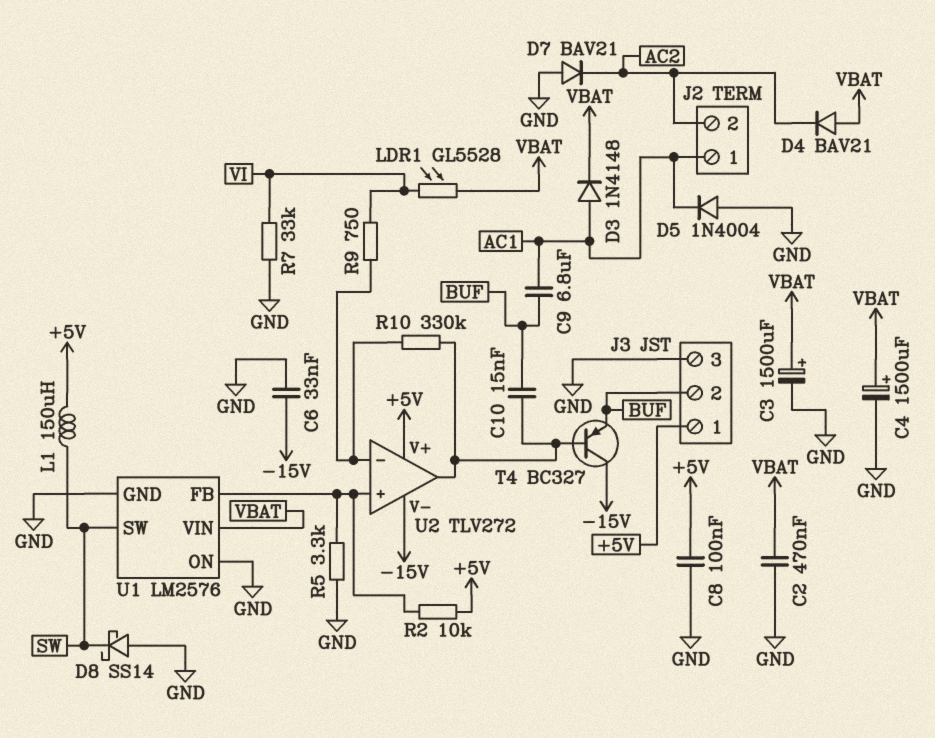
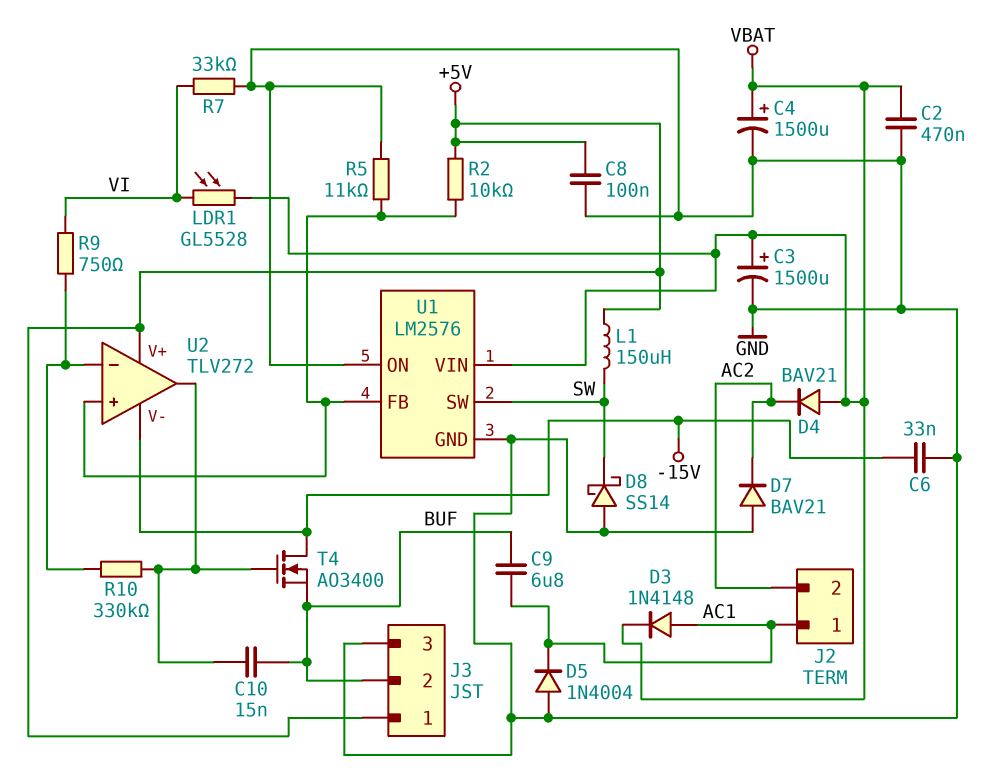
R5: 3.3k (GND, U1/FB) -> 11k (GND, U1/FB)
T4: PNP BC327 (B U2/out, C -15V, E BUF) -> NMOS AO3400 (G U2/out, D -15V, S BUF)

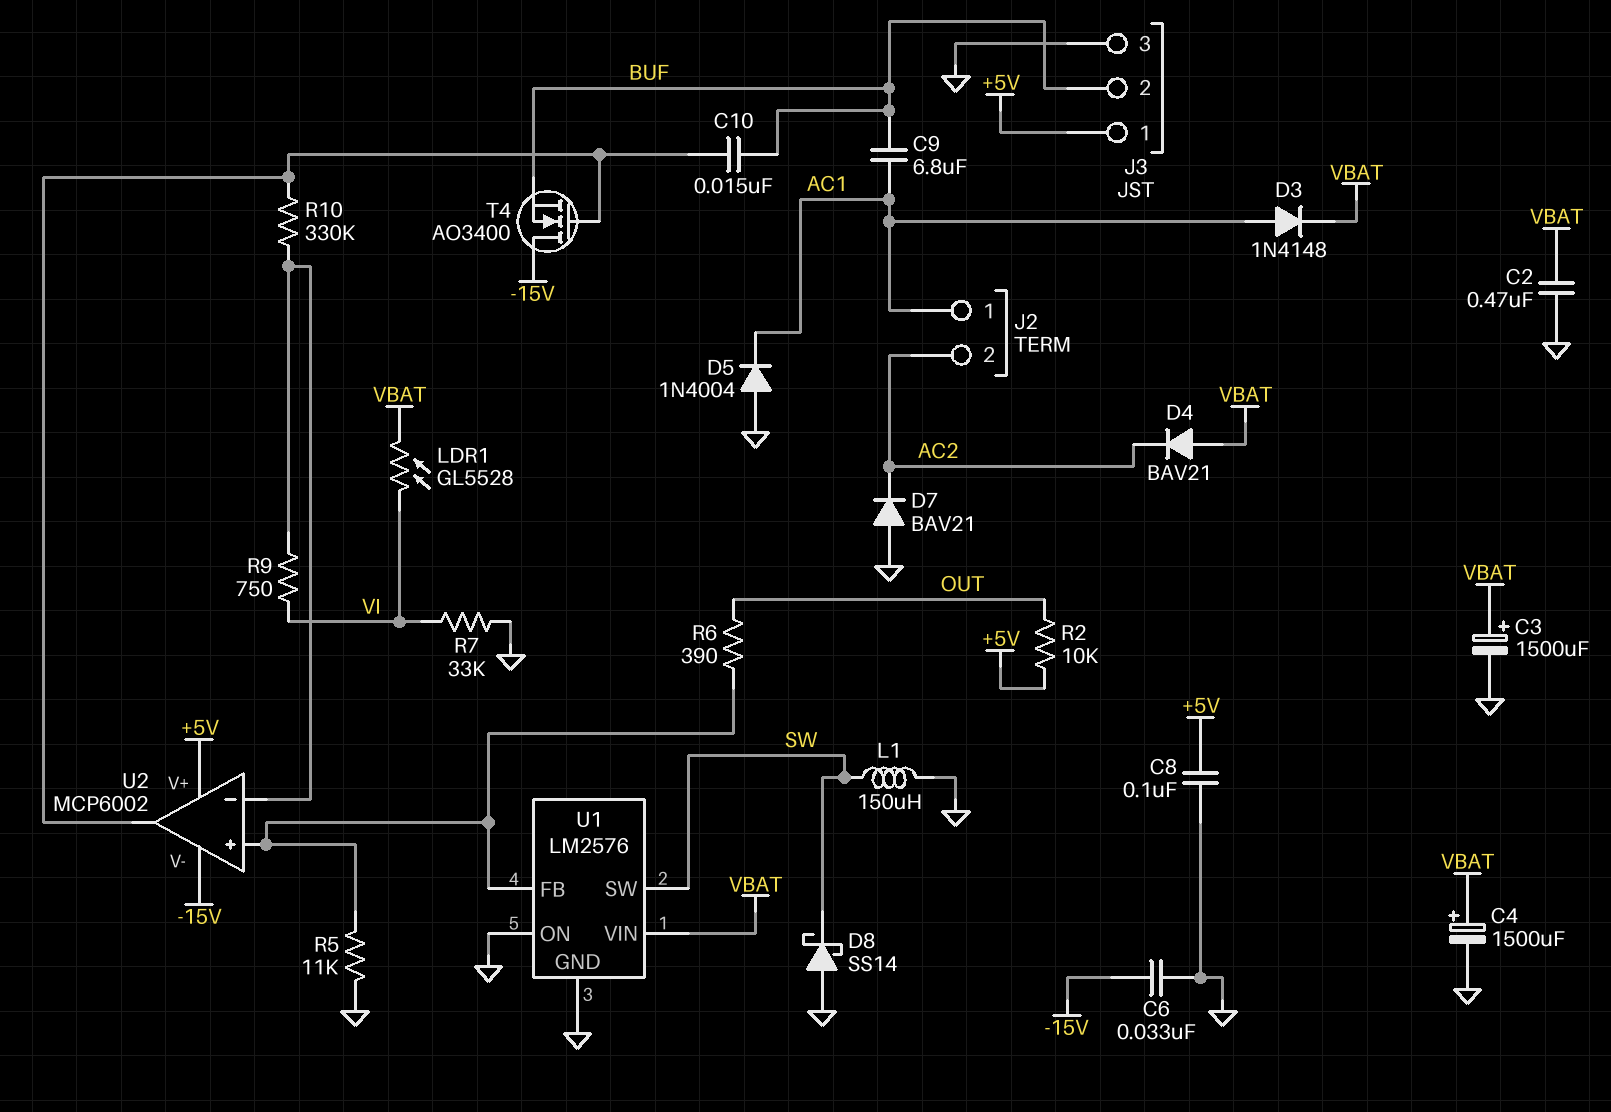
L1: 150uH (+5V, SW) -> 150uH (GND, SW)
R2: 10k (+5V, U1/FB) -> 10k (+5V, OUT)
R6: none -> 390 (OUT, U1/FB)
U2: TLV272 -> MCP6002

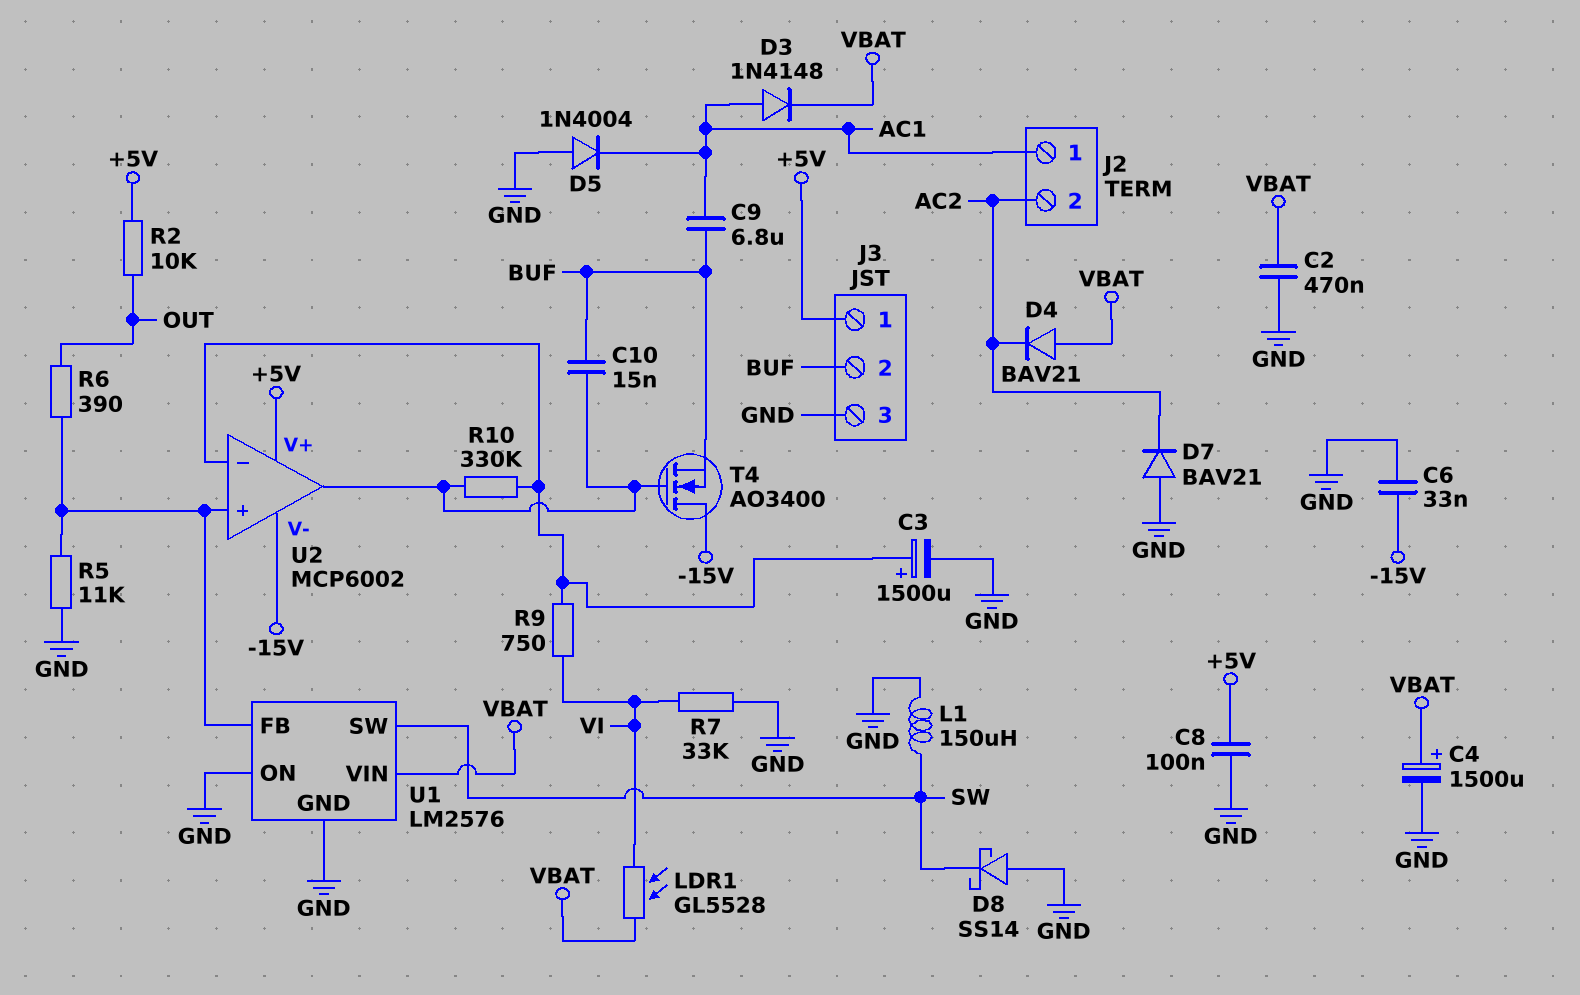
C3: 1500uF (plus VBAT, minus GND) -> 1500uF (plus U2/in-, minus GND)

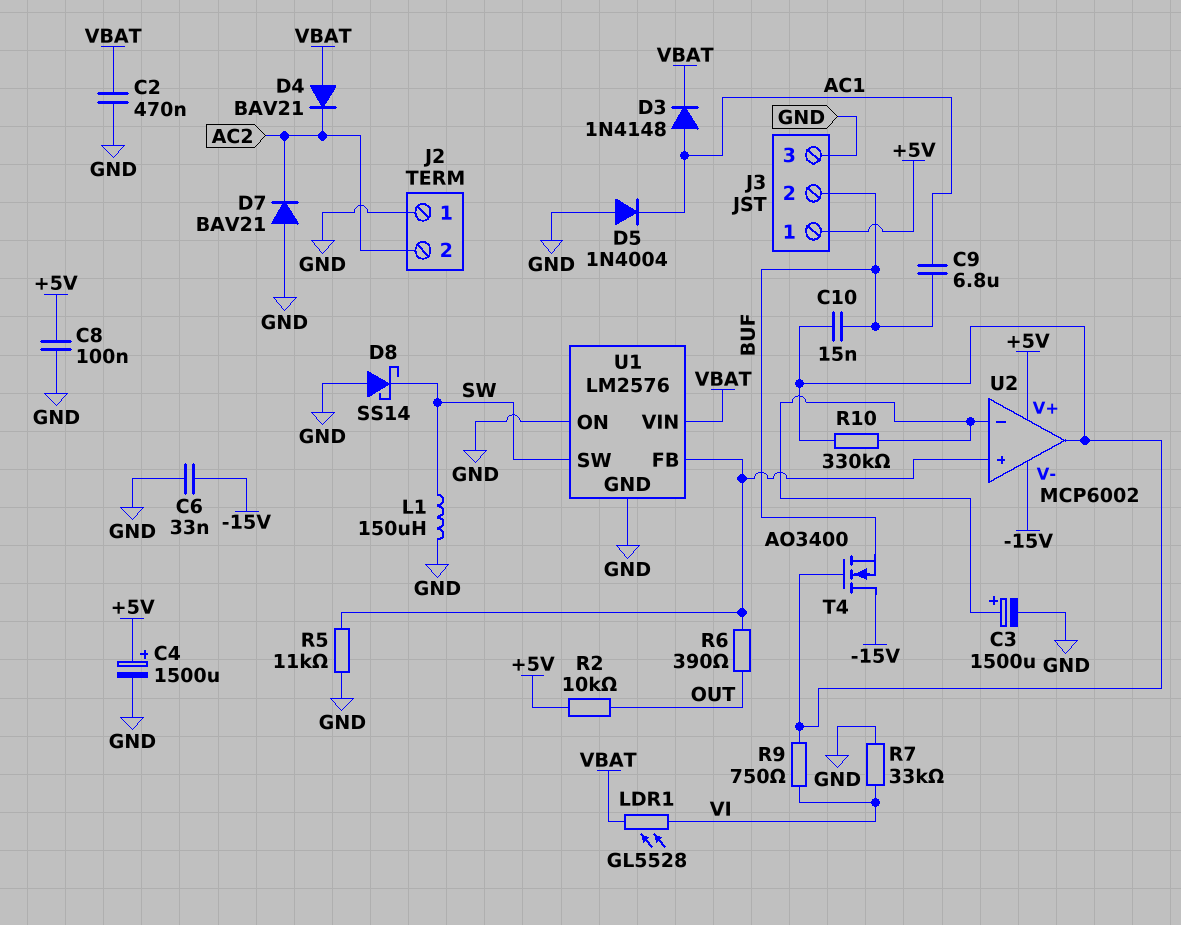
C4: 1500uF (plus VBAT, minus GND) -> 1500uF (plus +5V, minus GND)
J2 pin 1: AC1 -> GND
R9: 750 (U2/in-, VI) -> 750 (U2/out, VI)

